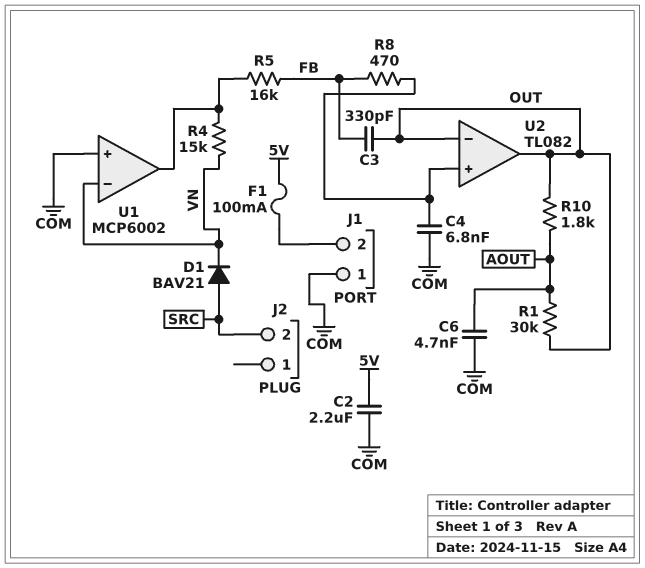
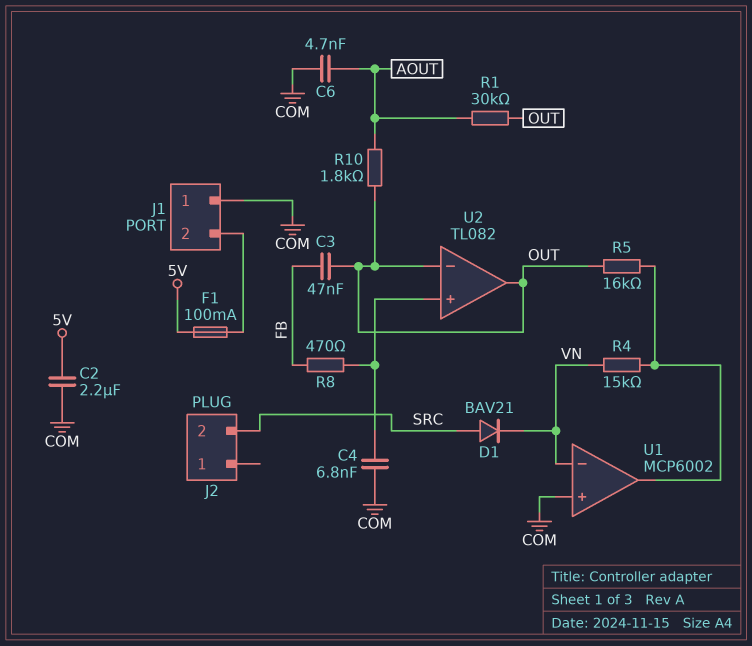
C3: 330pF (FB, OUT) -> 47nF (FB, OUT)
R5: 16k (FB, U1/out) -> 16k (OUT, U1/out)

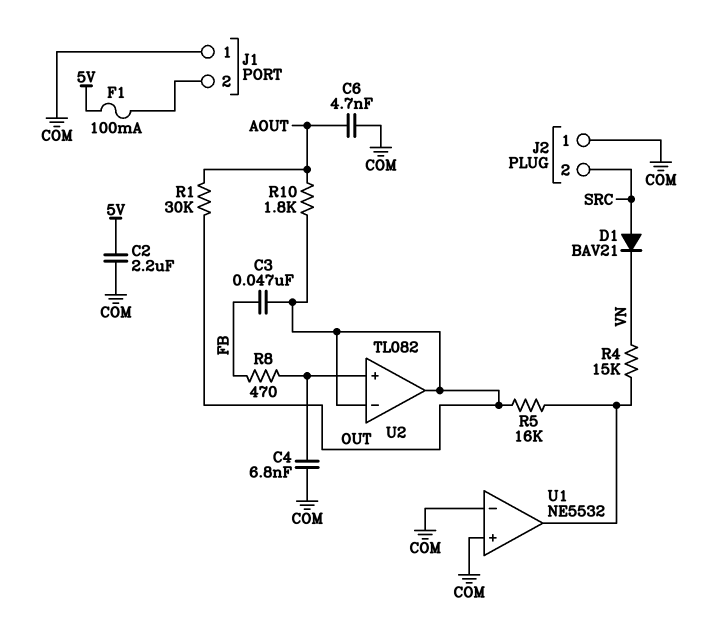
J2 pin 1: none -> COM
U1: MCP6002 -> NE5532
U1 pin in-: VN -> COM

